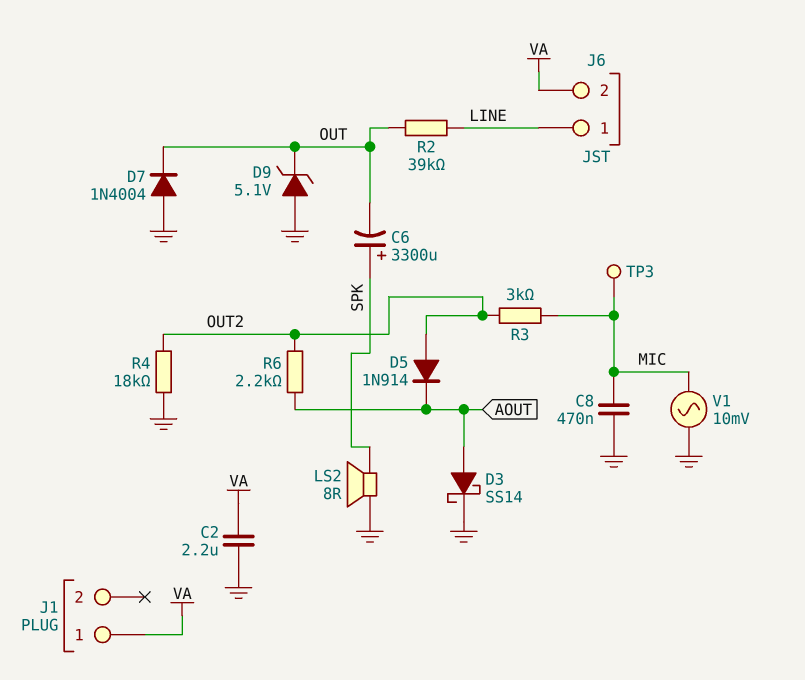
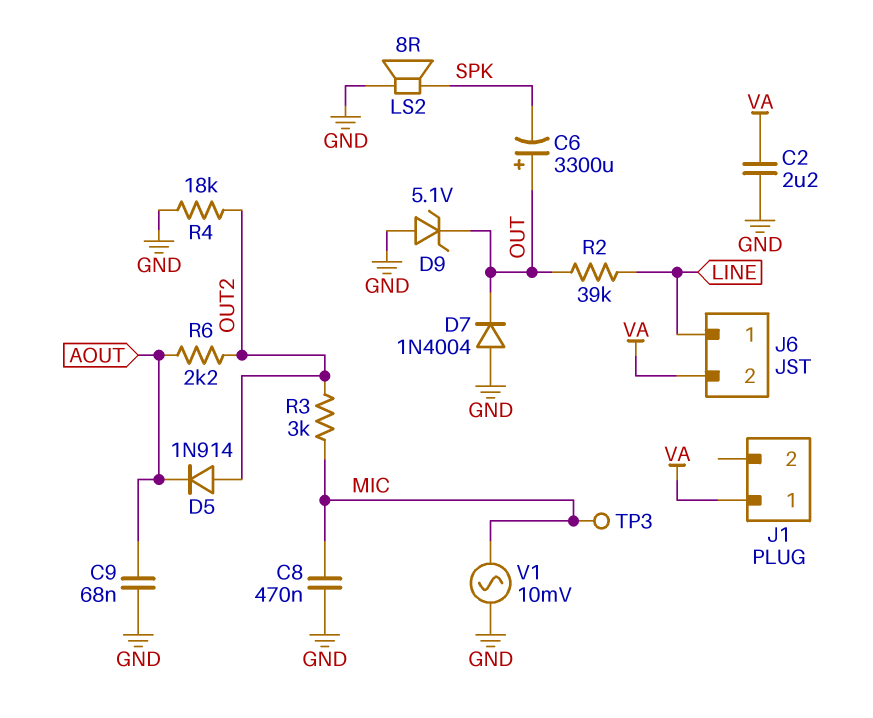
C6: 3300uF (plus SPK, minus OUT) -> 3300uF (plus OUT, minus SPK)
C9: none -> 68nF (AOUT, GND)
D3: schottky SS14 (A AOUT, K GND) -> none

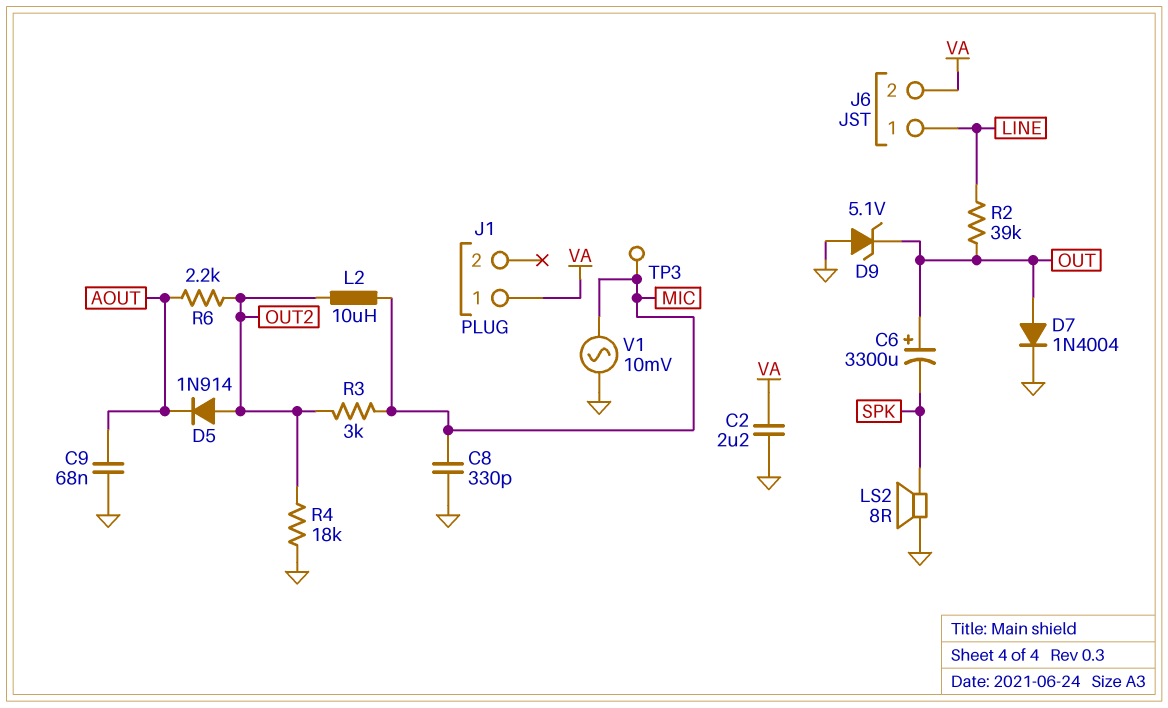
C8: 470nF (GND, MIC) -> 330pF (GND, MIC)
D7: diode 1N4004 (A GND, K OUT) -> diode 1N4004 (A OUT, K GND)
L2: none -> 10uH (MIC, OUT2)

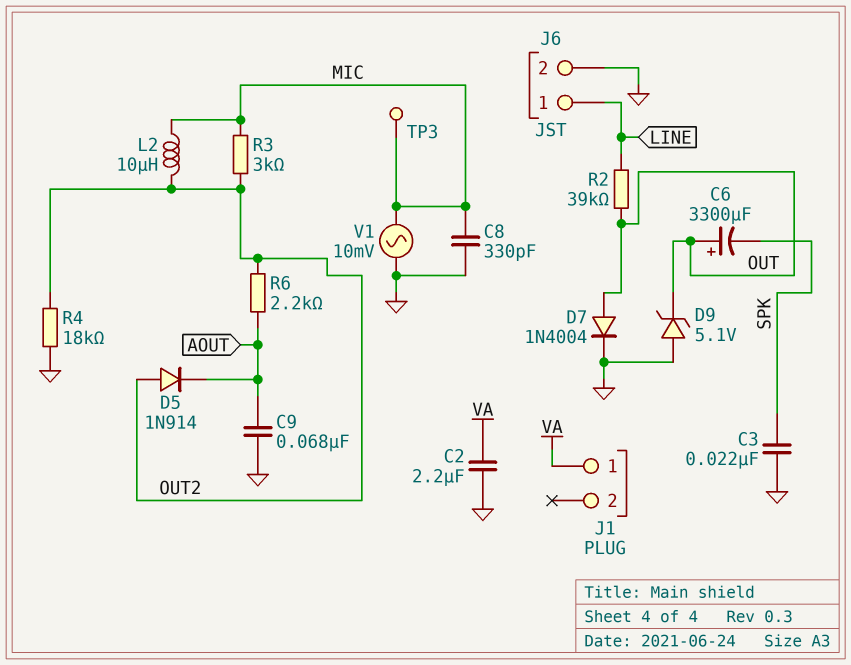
C3: none -> 22nF (GND, SPK)
J6 pin 2: VA -> GND
LS2: speaker 8R (GND, SPK) -> none

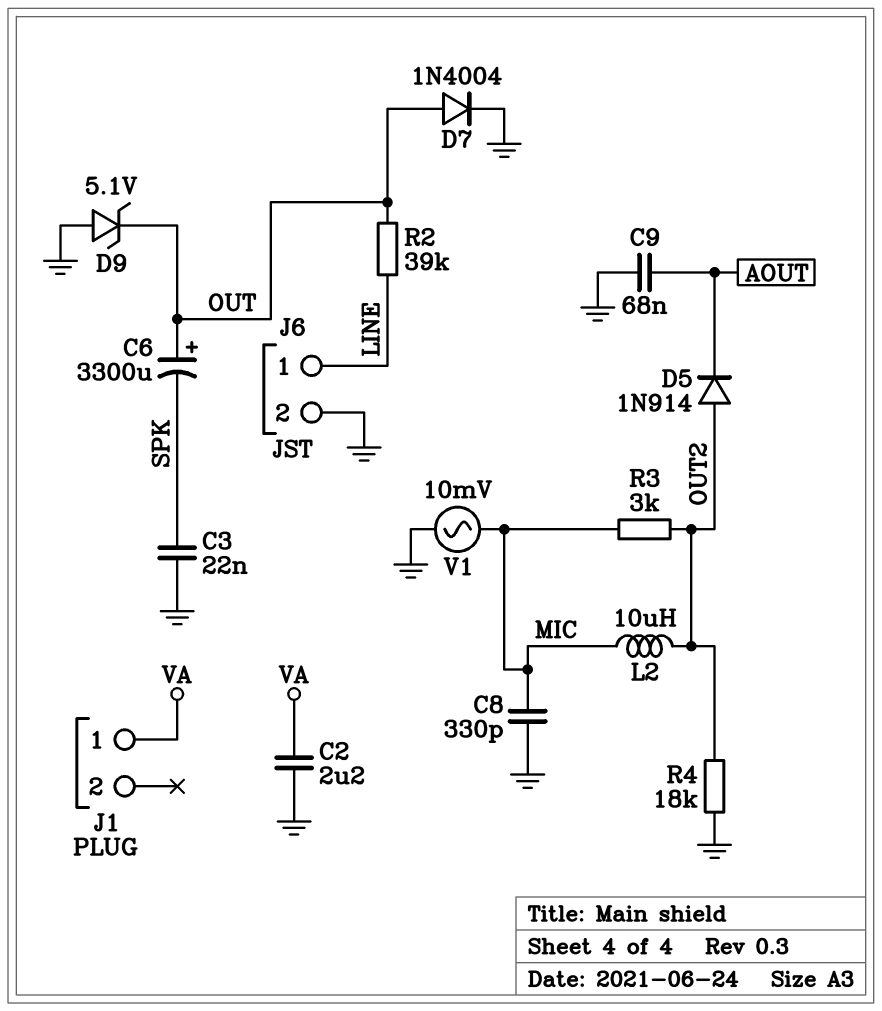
R6: 2.2k (AOUT, OUT2) -> none
TP3: test point (MIC) -> none

